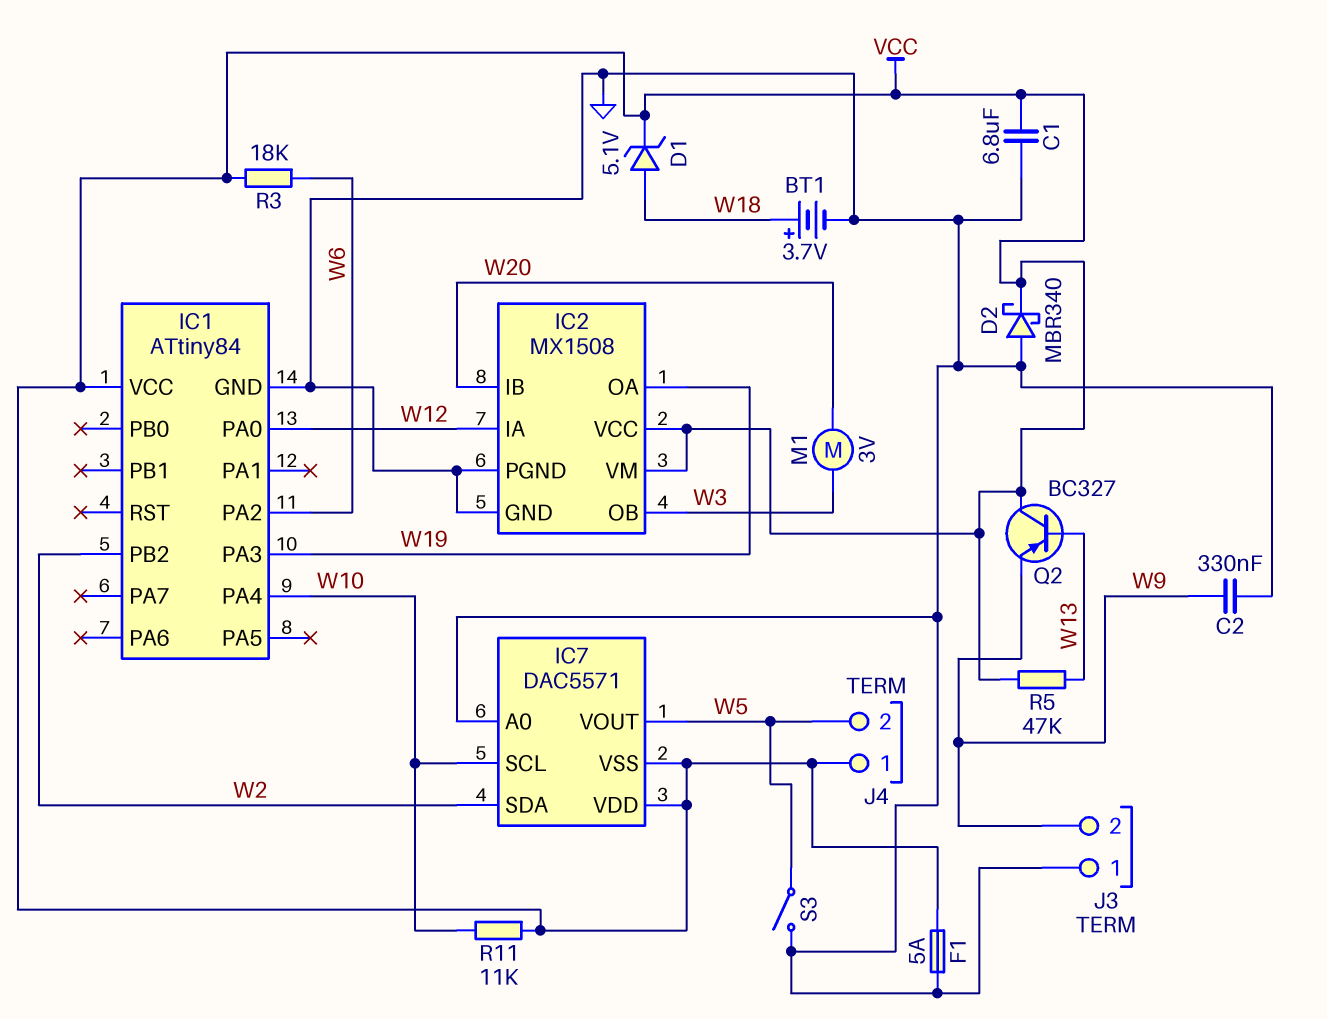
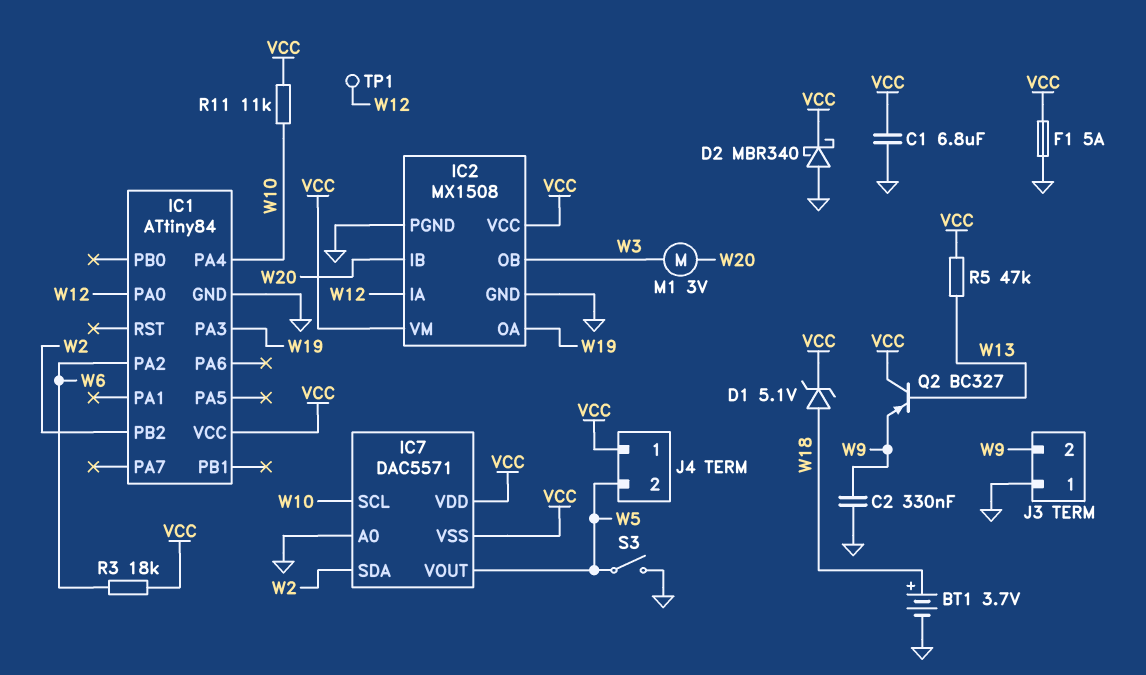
TP1: none -> test point (W12)

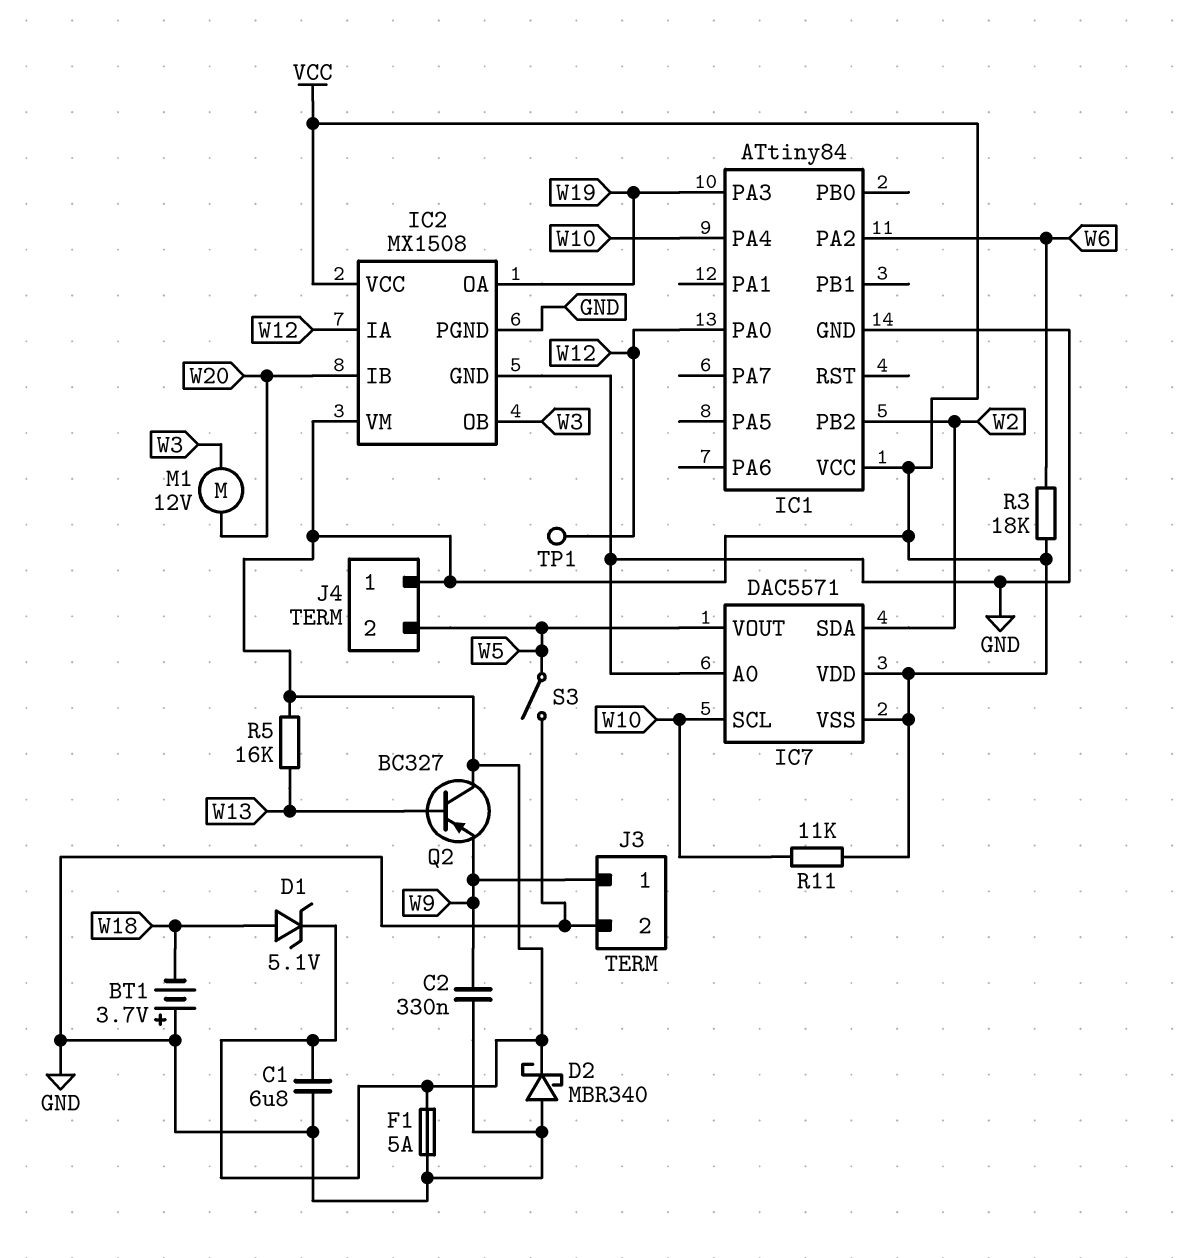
BT1: 3.7V (plus W18, minus GND) -> 3.7V (plus GND, minus W18)
J3 pin 1: GND -> W9
J3 pin 2: W9 -> GND
M1: motor 3V (W3, W20) -> motor 12V (W3, W20)
R5: 47k (VCC, W13) -> 16k (VCC, W13)

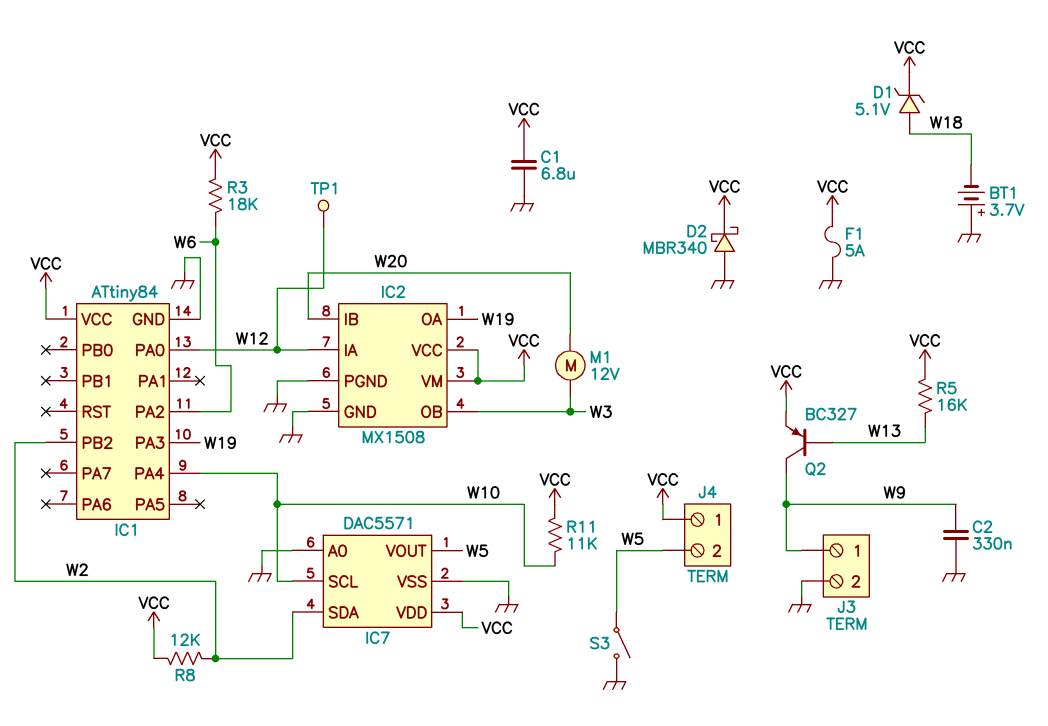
IC7 pin VSS: VCC -> GND
Q2: PNP BC327 (B W13, C VCC, E W9) -> PNP BC327 (B W13, C W9, E VCC)
R8: none -> 12k (VCC, W2)

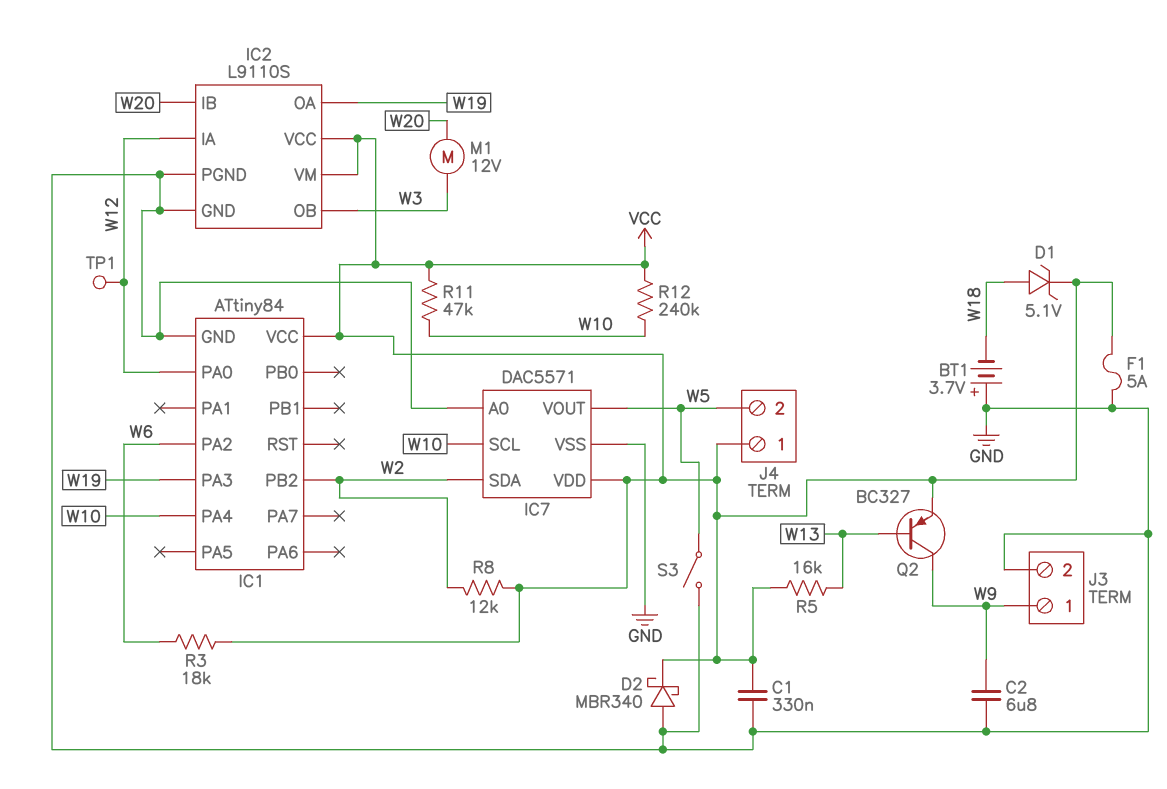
C1: 6.8uF (GND, VCC) -> 330nF (GND, VCC)
C2: 330nF (GND, W9) -> 6.8uF (GND, W9)
IC2: MX1508 -> L9110S
R11: 11k (VCC, W10) -> 47k (VCC, W10)
R12: none -> 240k (VCC, W10)

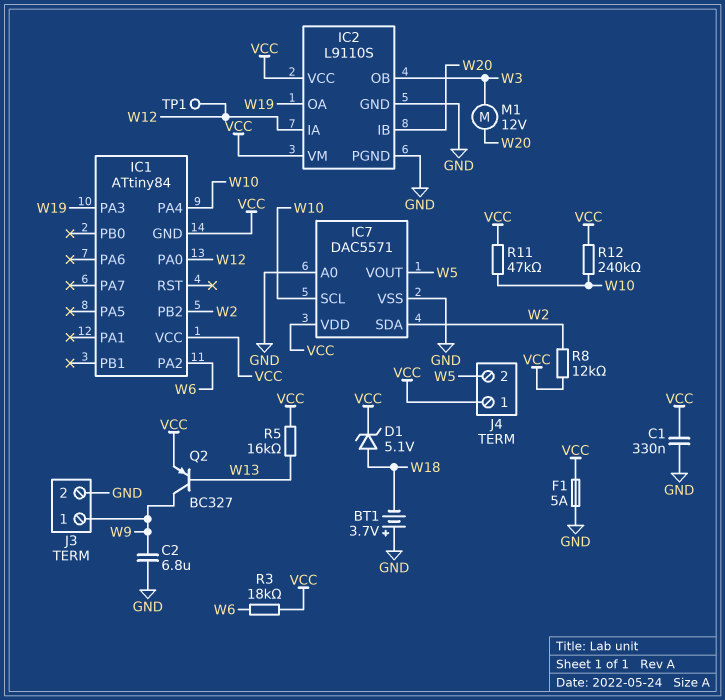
D2: schottky MBR340 (A GND, K VCC) -> none
IC1 pin GND: GND -> VCC
S3: switch (GND, W5) -> none

